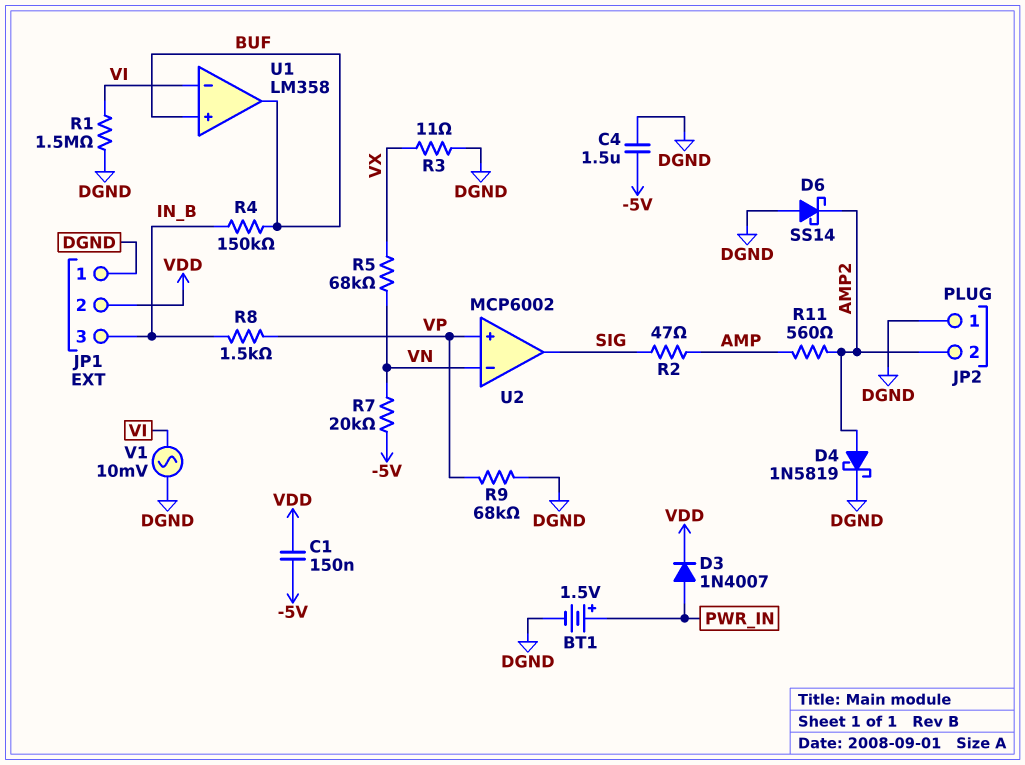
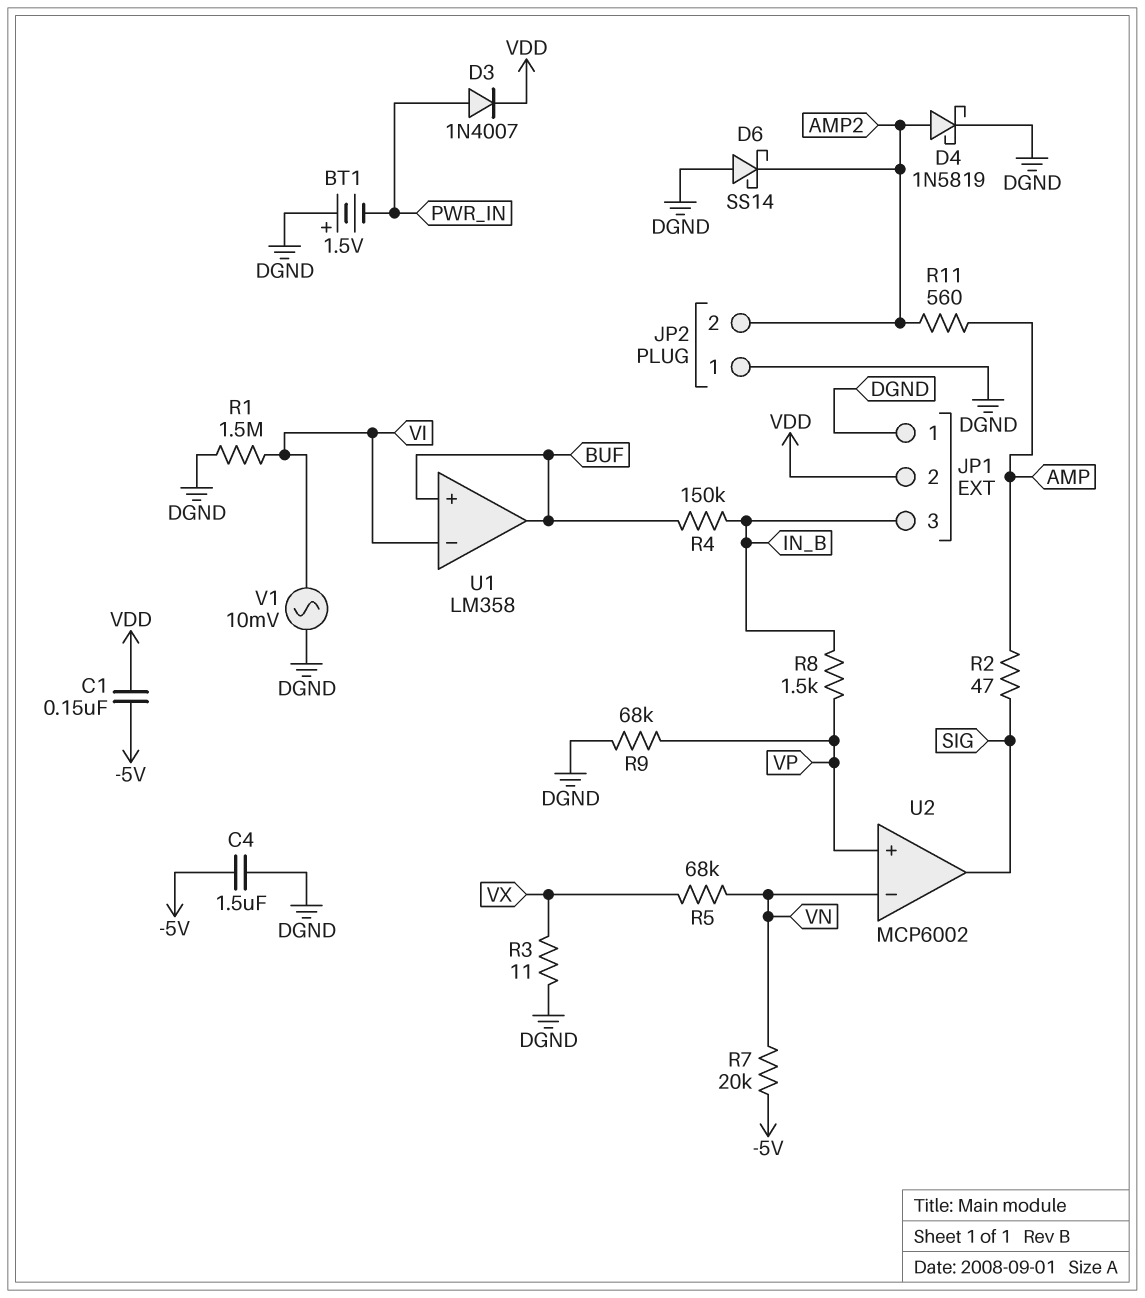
BT1: 1.5V (plus PWR_IN, minus DGND) -> 1.5V (plus DGND, minus PWR_IN)

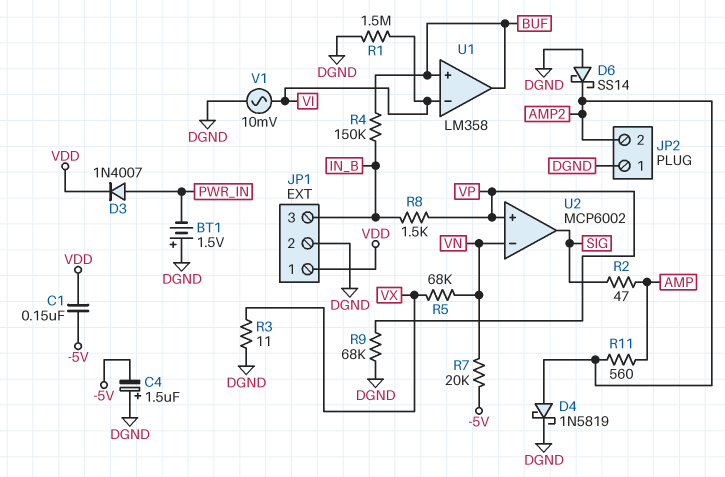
C4: 1.5uF (-5V, DGND) -> 1.5uF (plus DGND, minus -5V)
JP1 pin 1: DGND -> VDD
JP1 pin 2: VDD -> DGND

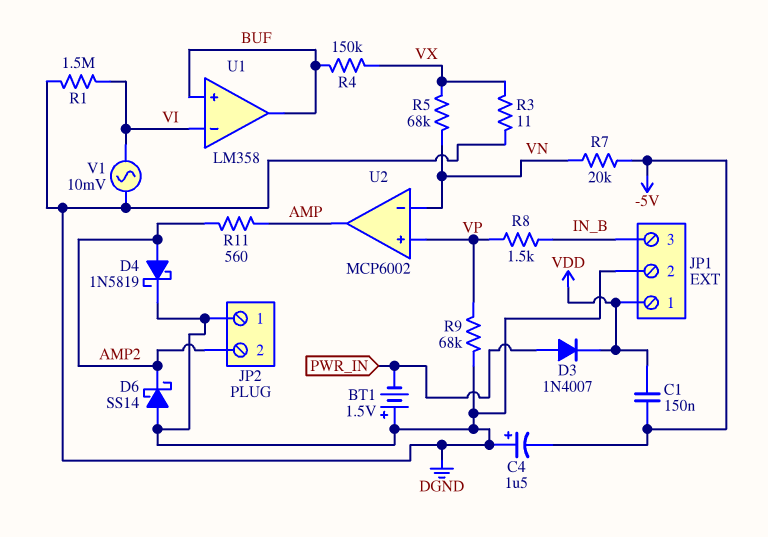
R2: 47 (AMP, SIG) -> none
R4: 150k (BUF, IN_B) -> 150k (BUF, VX)
U2 pin out: SIG -> AMP

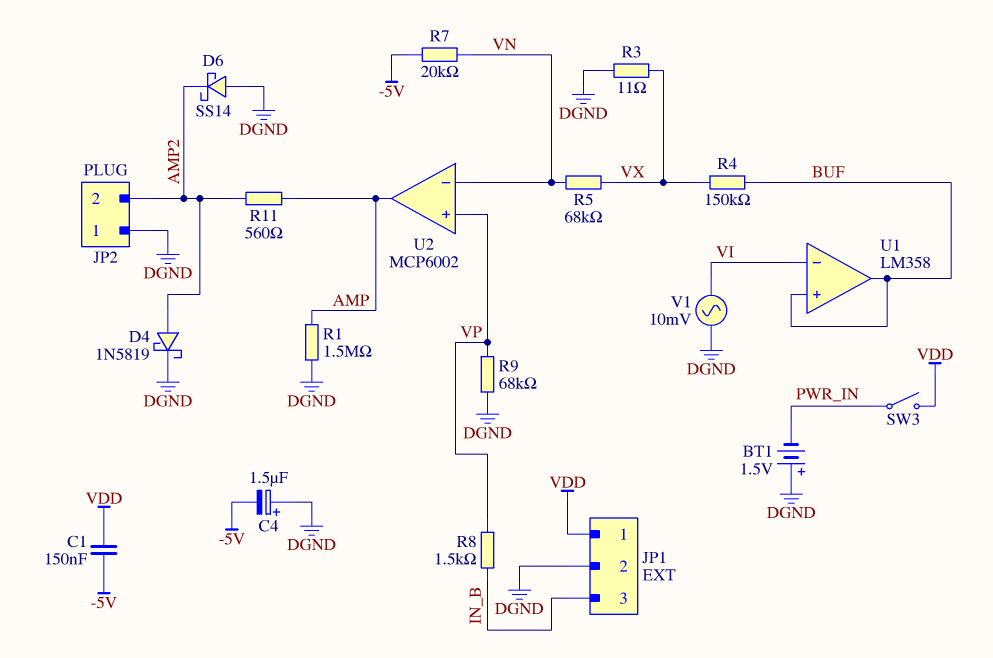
D3: diode 1N4007 (A PWR_IN, K VDD) -> none
R1: 1.5M (DGND, VI) -> 1.5M (AMP, DGND)
SW3: none -> switch (PWR_IN, VDD)

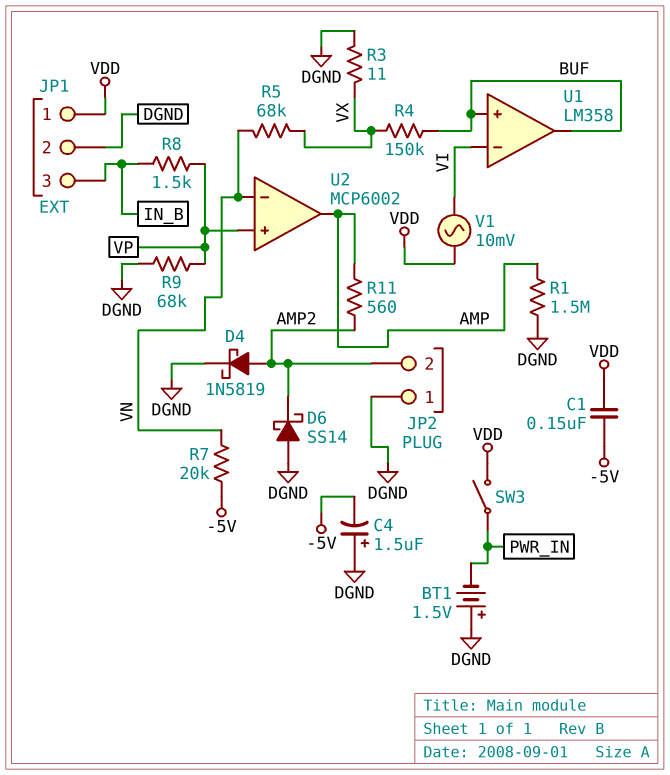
V1: AC 10mV (DGND, VI) -> AC 10mV (VDD, VI)

